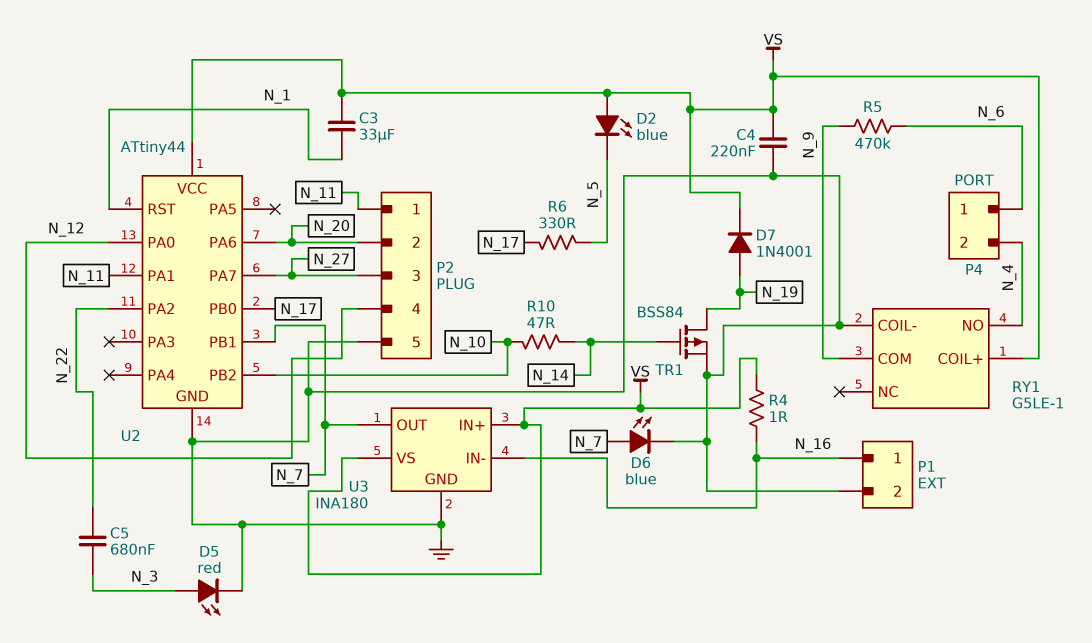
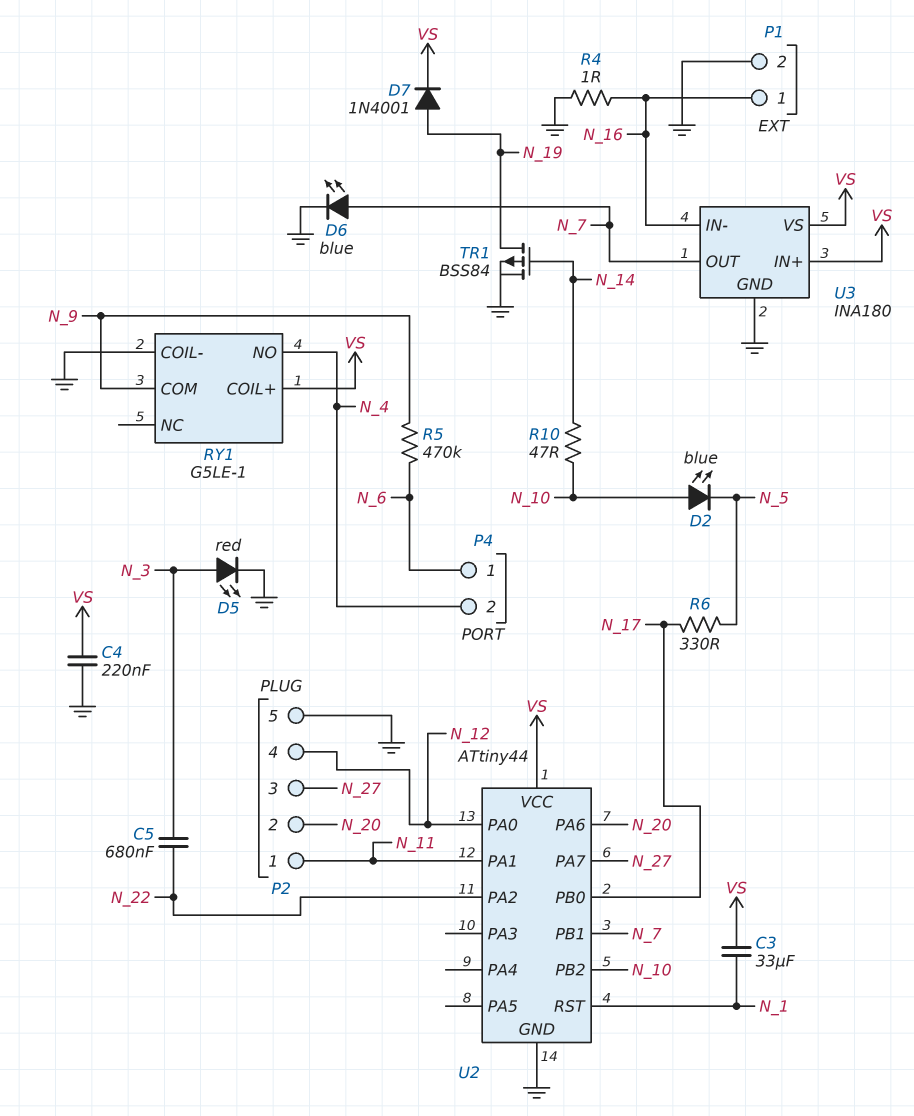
D2: LED blue (A VS, K N_5) -> LED blue (A N_10, K N_5)
R4: 1 (N_16, VS) -> 1 (GND, N_16)

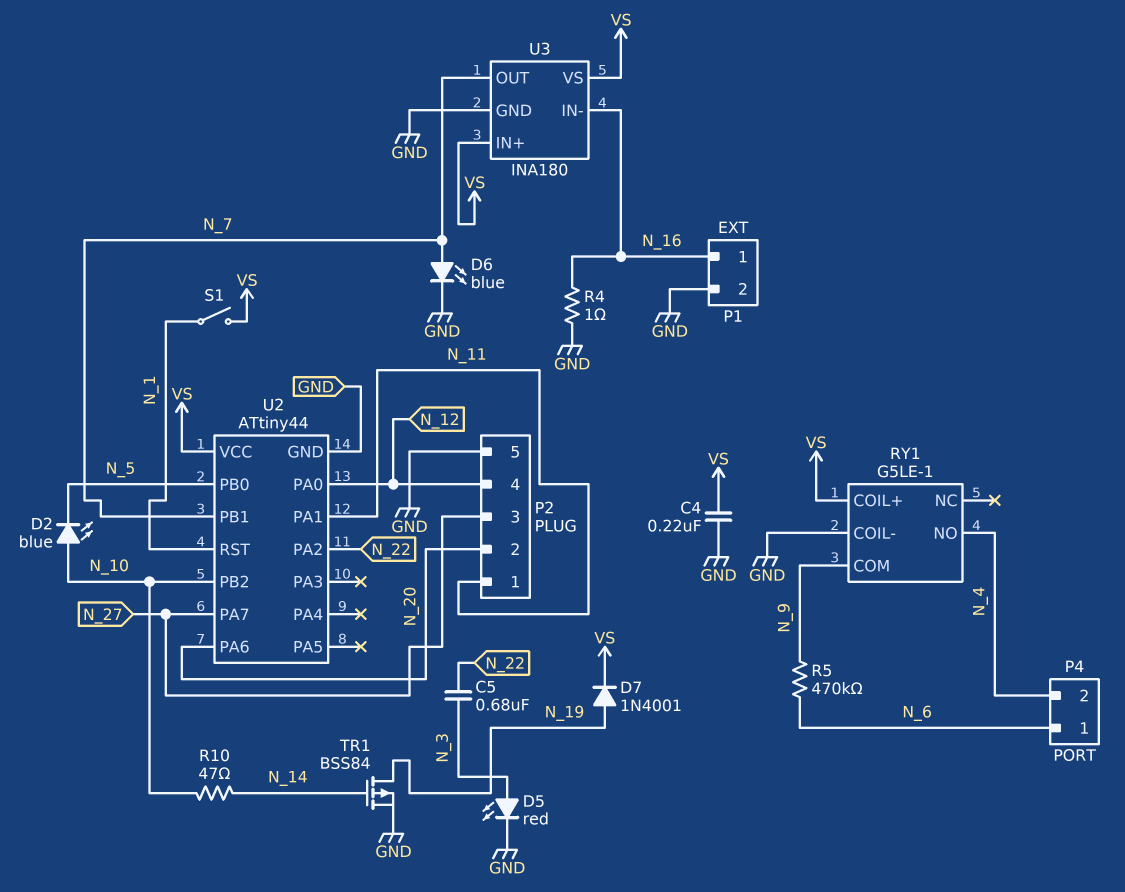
C3: 33uF (N_1, VS) -> none
R6: 330 (N_5, N_17) -> none
S1: none -> switch (N_1, VS)
U2 pin PB0: N_17 -> N_5

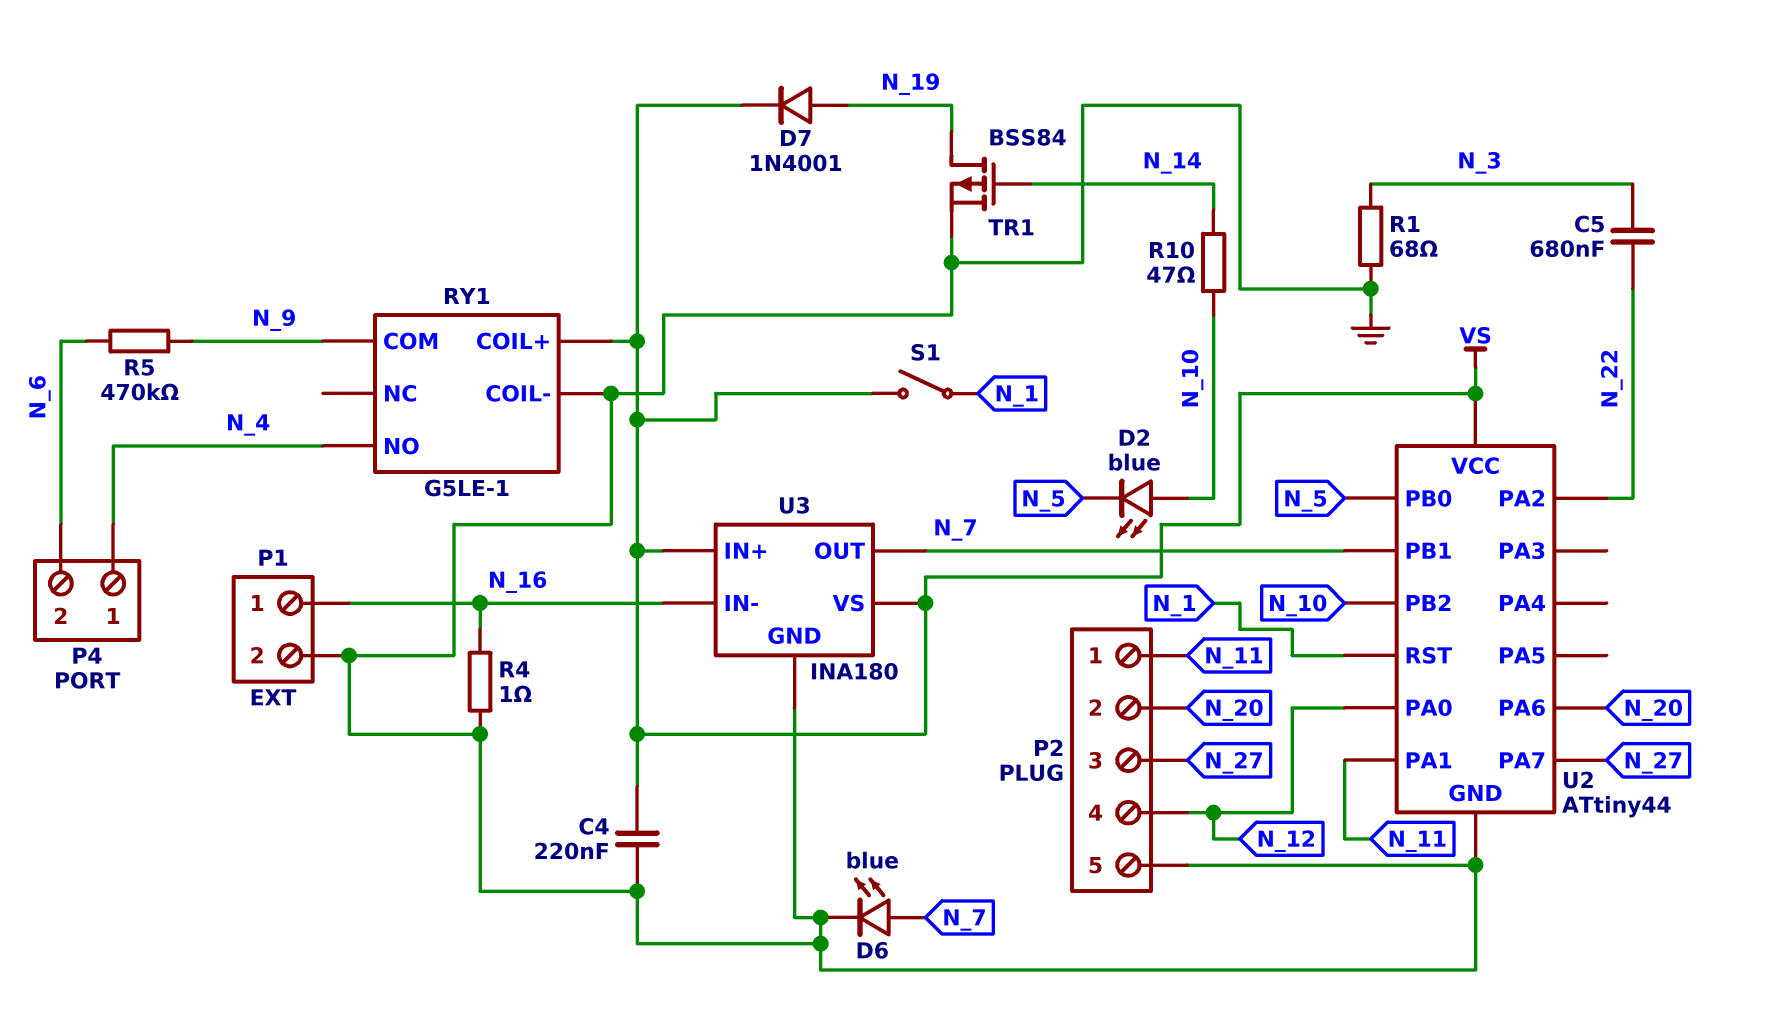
D5: LED red (A N_3, K GND) -> none
P4 pin 1: N_6 -> N_4
P4 pin 2: N_4 -> N_6
R1: none -> 68 (GND, N_3)

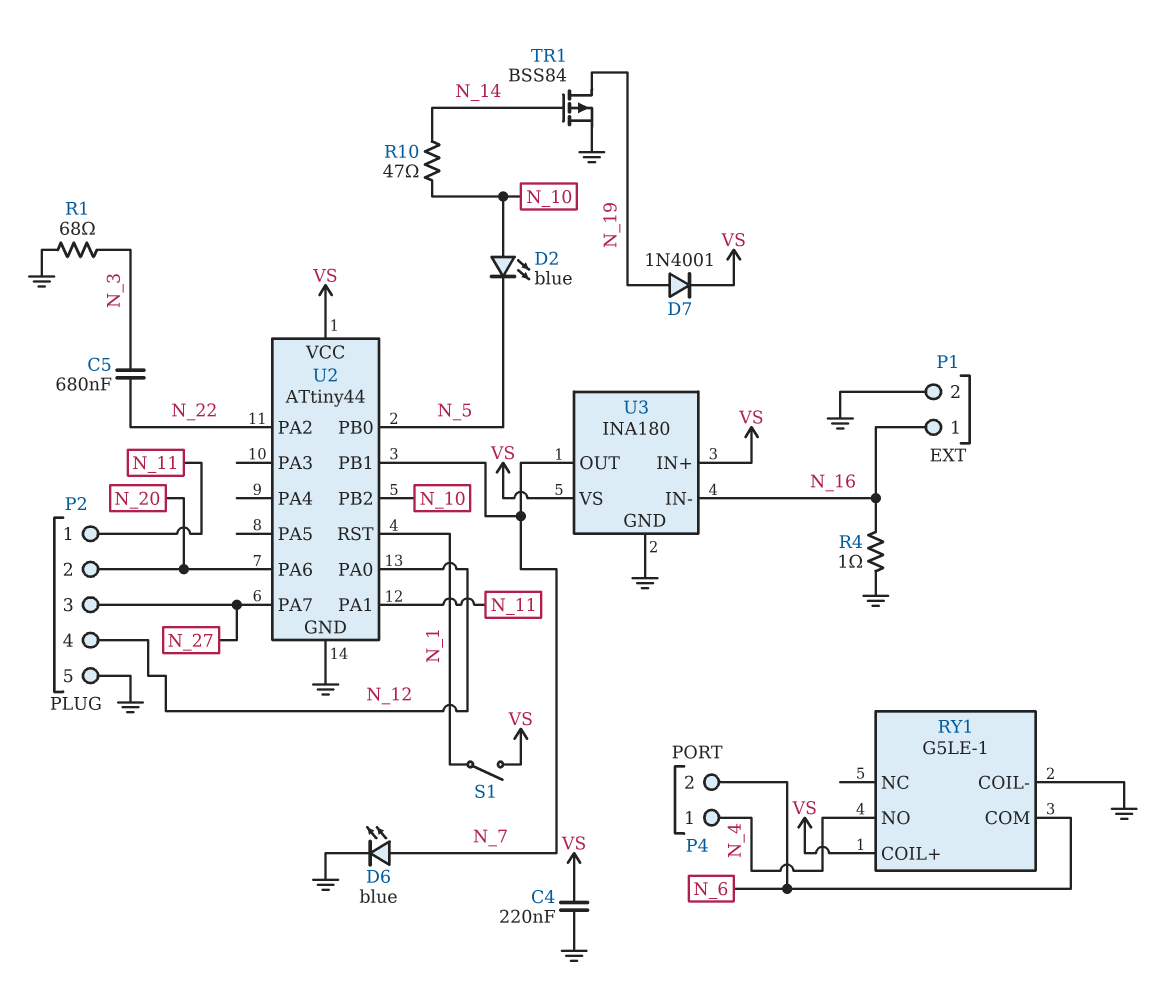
R5: 470k (N_6, N_9) -> none
RY1 pin COM: N_9 -> N_6

